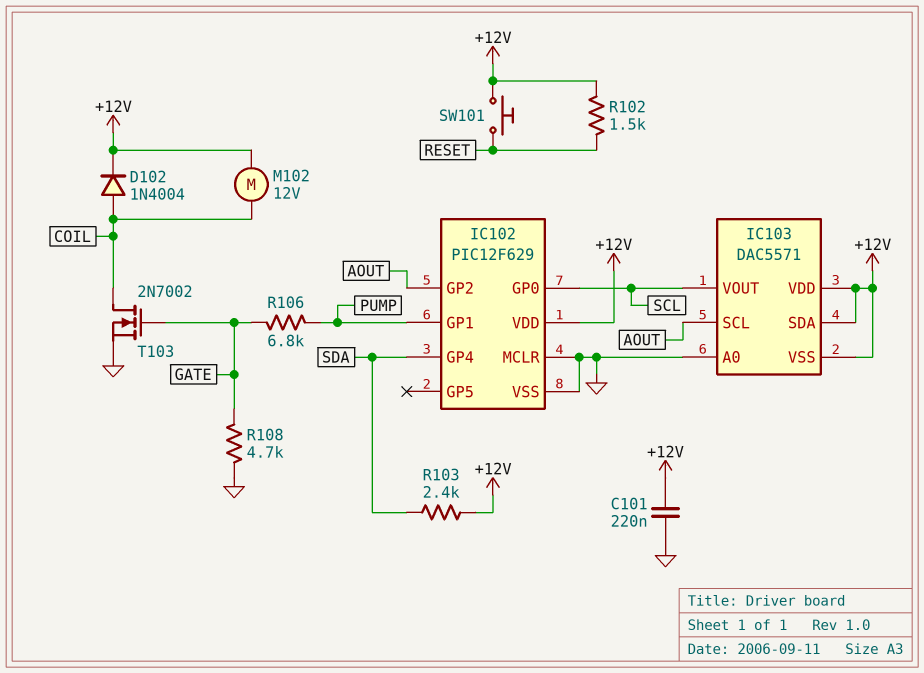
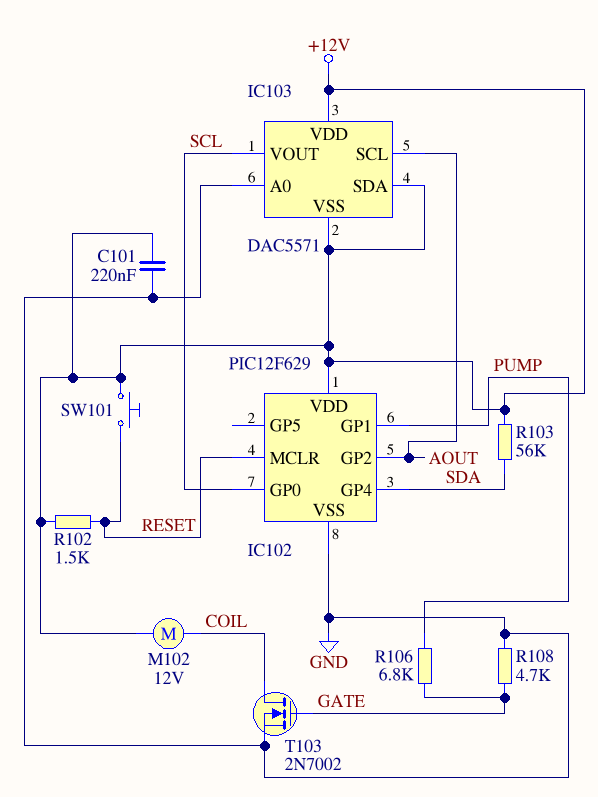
D102: diode 1N4004 (A COIL, K +12V) -> none
IC102 pin MCLR: GND -> RESET
R103: 2.4k (+12V, SDA) -> 56k (+12V, SDA)

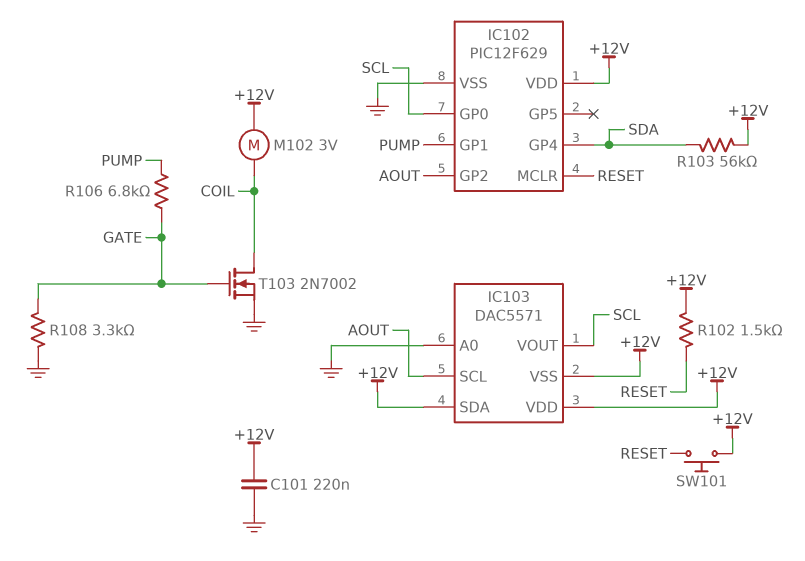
M102: motor 12V (+12V, COIL) -> motor 3V (+12V, COIL)
R108: 4.7k (GATE, GND) -> 3.3k (GATE, GND)

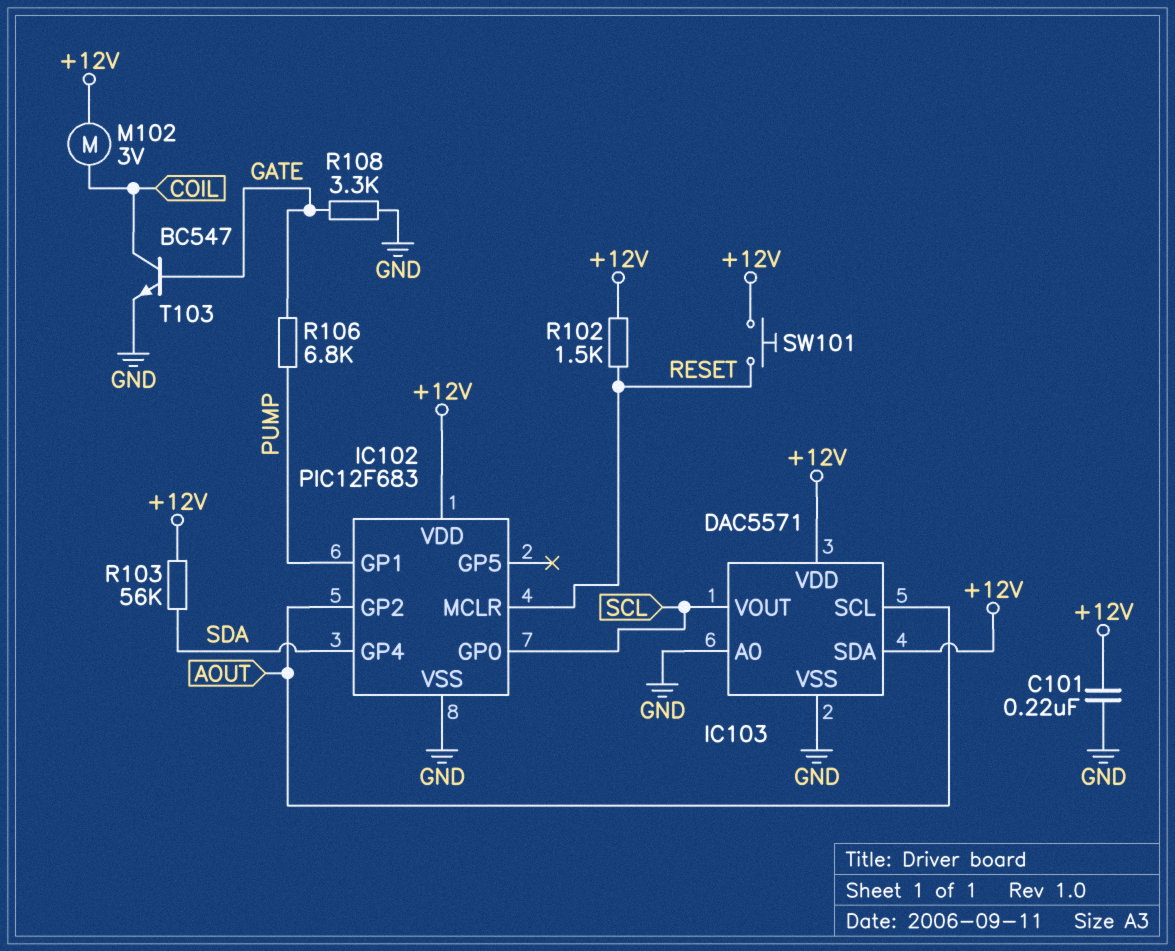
IC102: PIC12F629 -> PIC12F683
IC103 pin VSS: +12V -> GND
T103: NMOS 2N7002 (G GATE, D COIL, S GND) -> NPN BC547 (B GATE, C COIL, E GND)

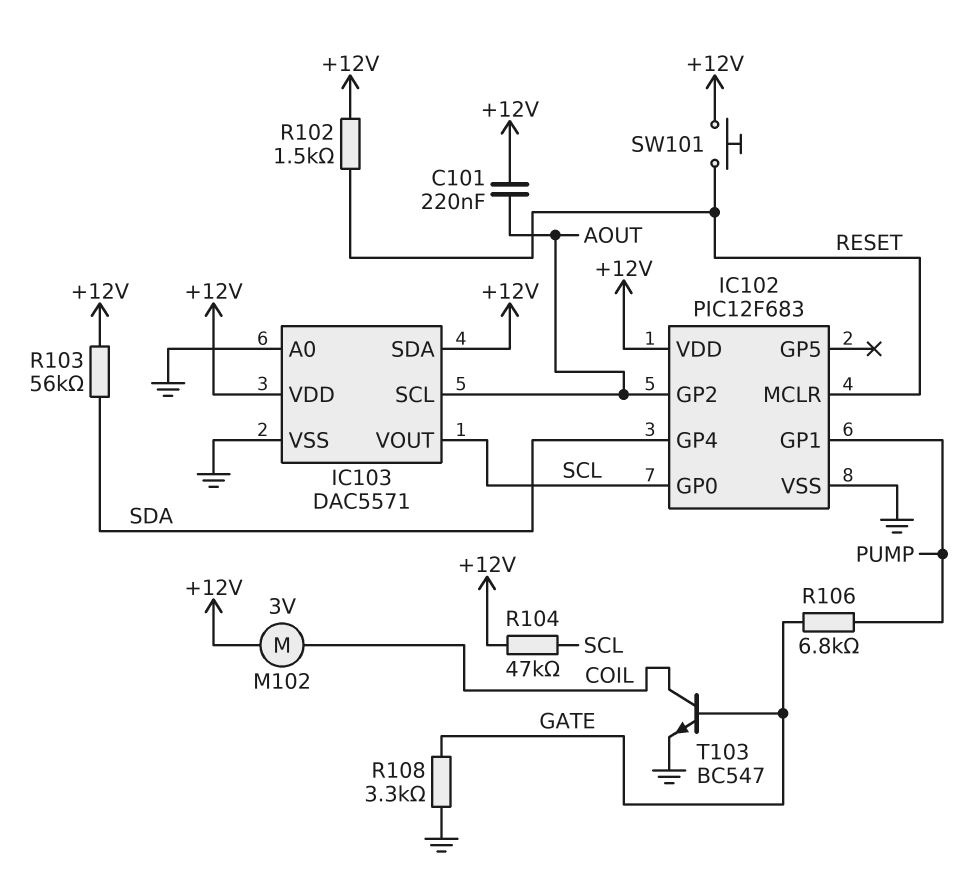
C101: 220nF (+12V, GND) -> 220nF (+12V, AOUT)
R104: none -> 47k (+12V, SCL)

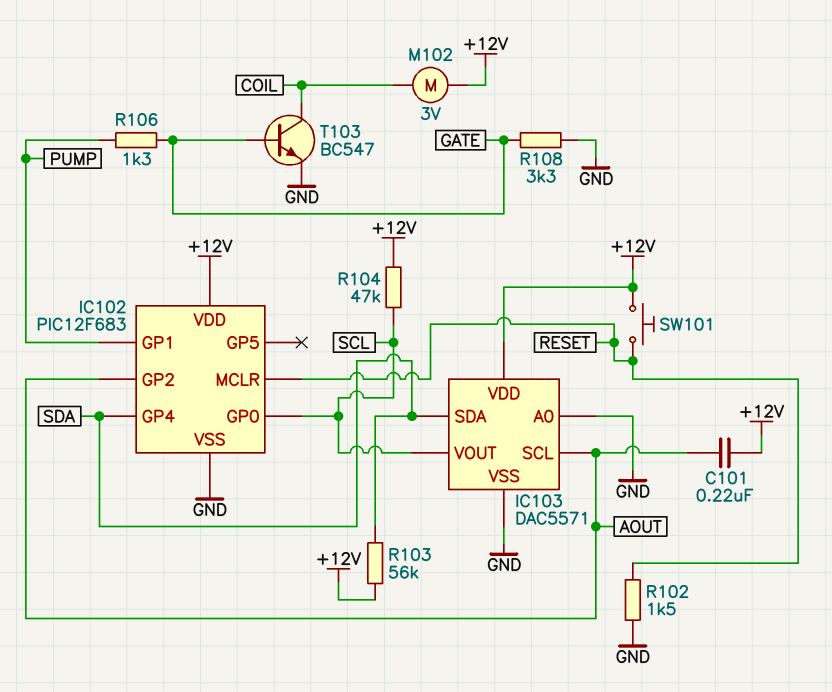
IC103 pin SDA: +12V -> SDA
R102: 1.5k (+12V, RESET) -> 1.5k (GND, RESET)
R106: 6.8k (GATE, PUMP) -> 1.3k (GATE, PUMP)

